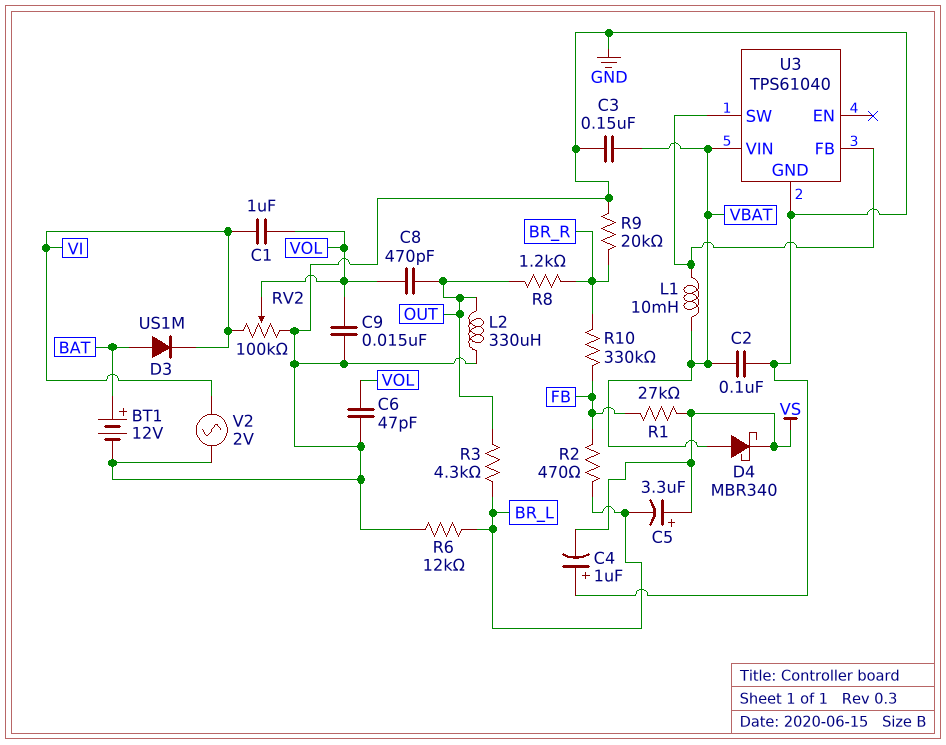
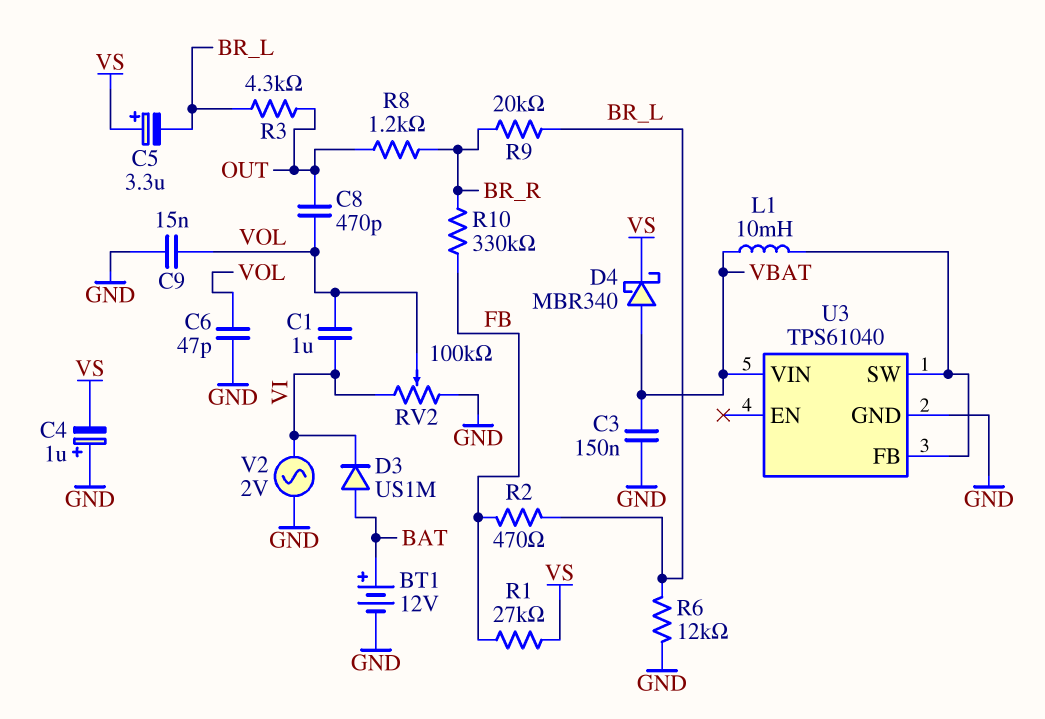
C2: 100nF (GND, VBAT) -> none
L2: 330uH (GND, OUT) -> none
R9: 20k (BR_R, GND) -> 20k (BR_L, BR_R)

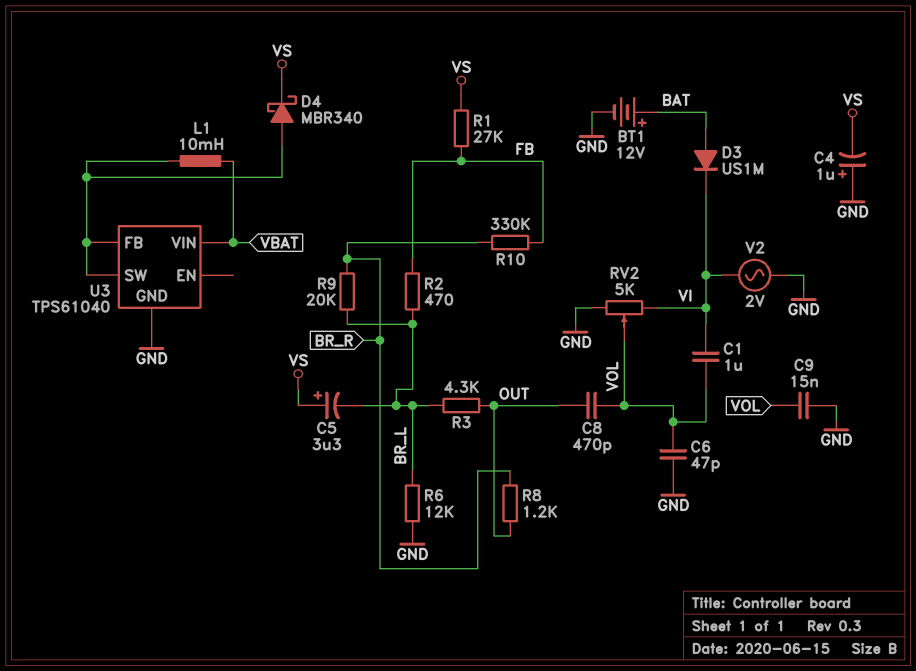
C3: 150nF (GND, VBAT) -> none
D4: schottky MBR340 (A VBAT, K VS) -> schottky MBR340 (A U3/FB, K VS)
RV2: 100k (GND, VI, wiper VOL) -> 5k (GND, VI, wiper VOL)

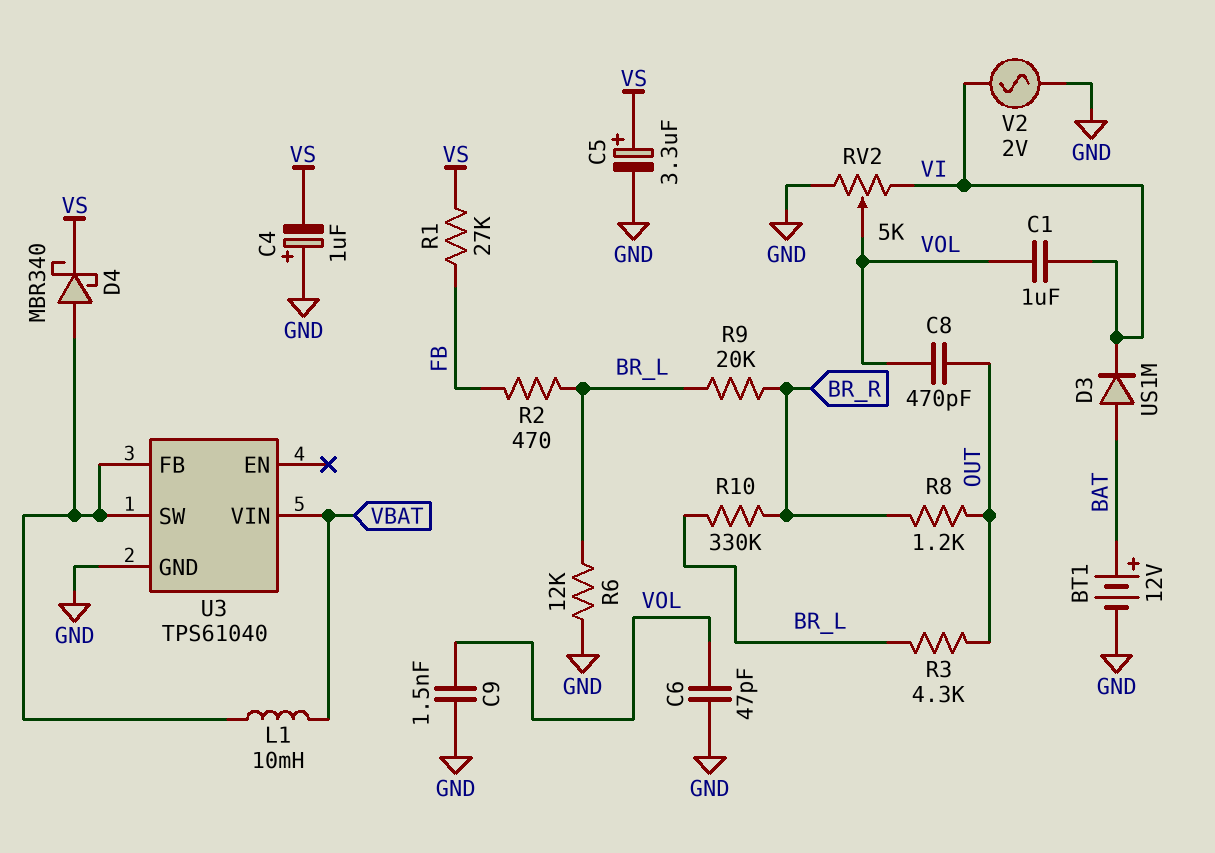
C5: 3.3uF (plus VS, minus BR_L) -> 3.3uF (plus VS, minus GND)
C9: 15nF (GND, VOL) -> 1.5nF (GND, VOL)
R10: 330k (BR_R, FB) -> 330k (BR_L, BR_R)

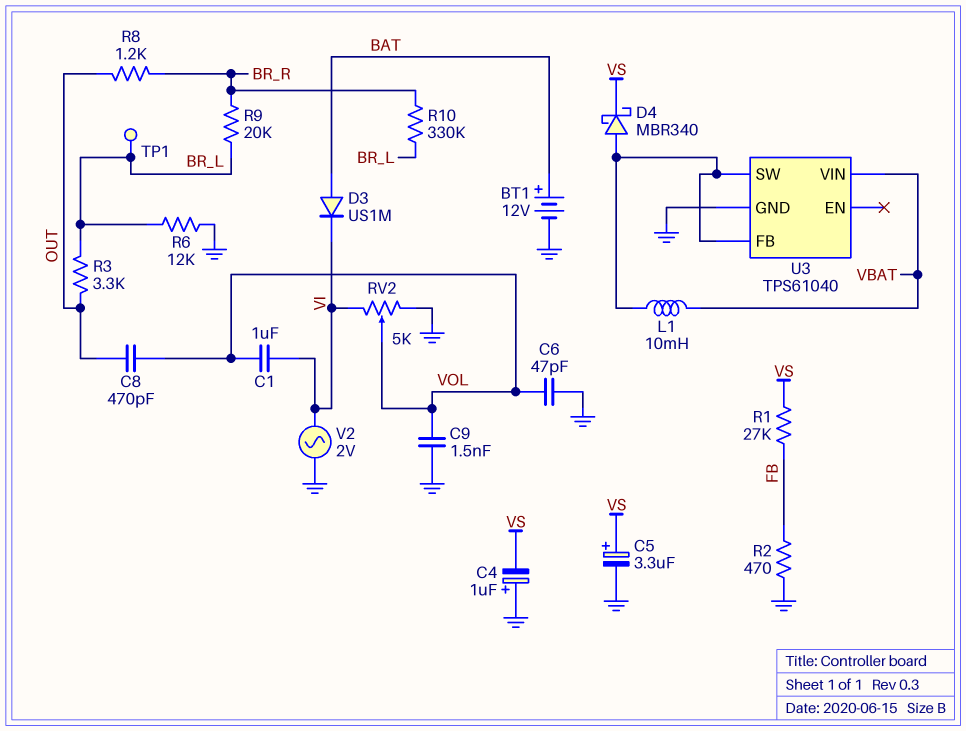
R2: 470 (BR_L, FB) -> 470 (FB, GND)
R3: 4.3k (BR_L, OUT) -> 3.3k (BR_L, OUT)
TP1: none -> test point (BR_L)

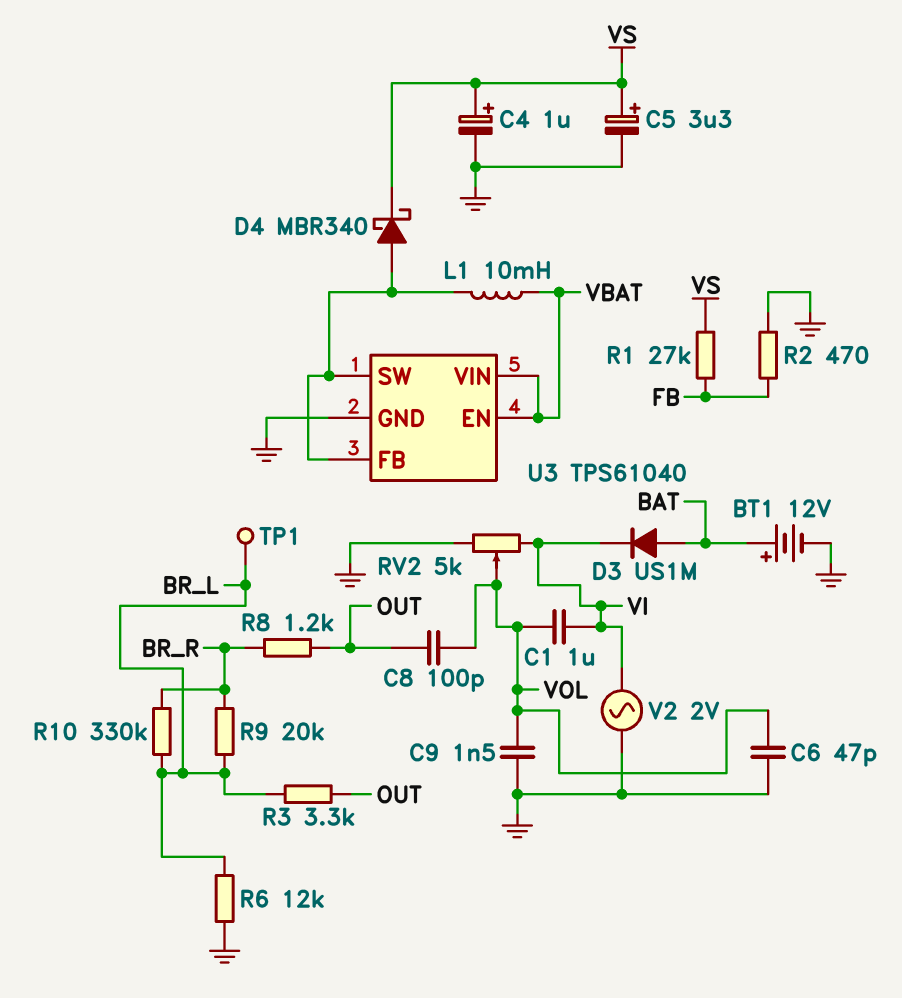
C4: 1uF (plus GND, minus VS) -> 1uF (plus VS, minus GND)
C8: 470pF (OUT, VOL) -> 100pF (OUT, VOL)
U3 pin EN: none -> VBAT

